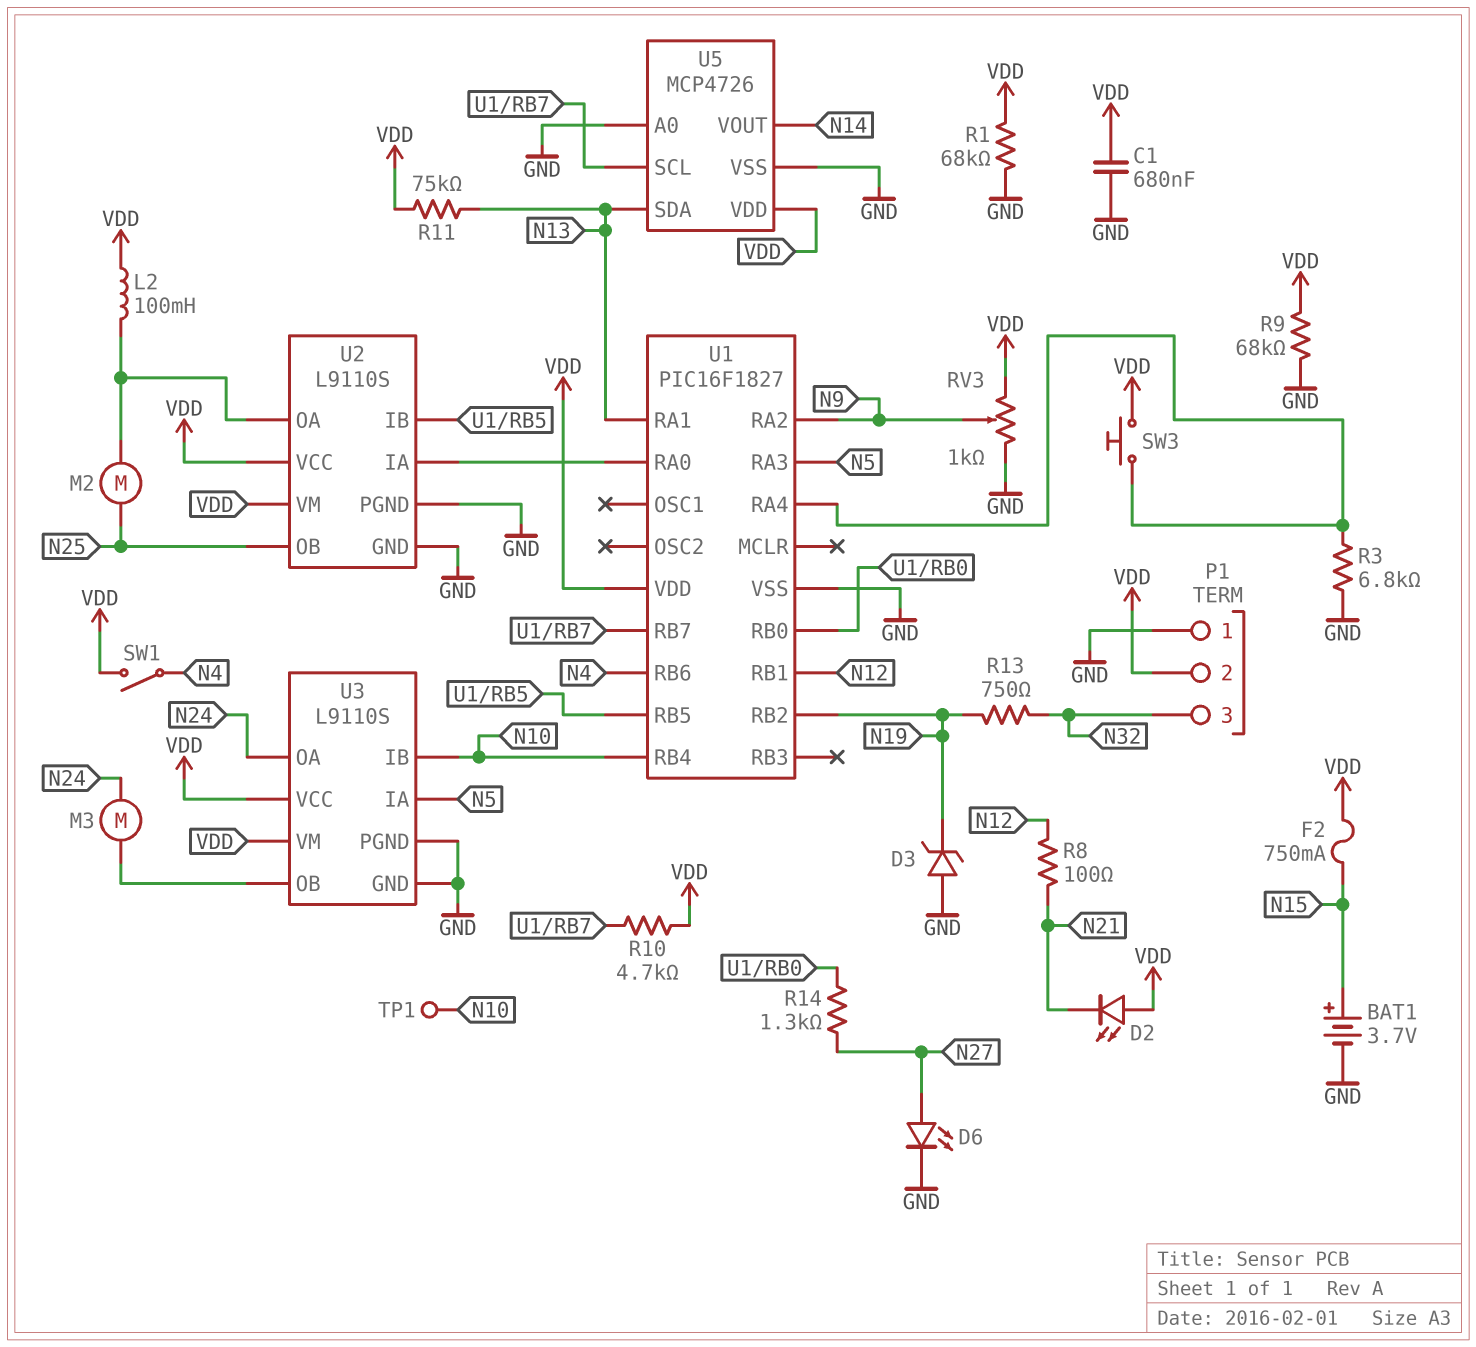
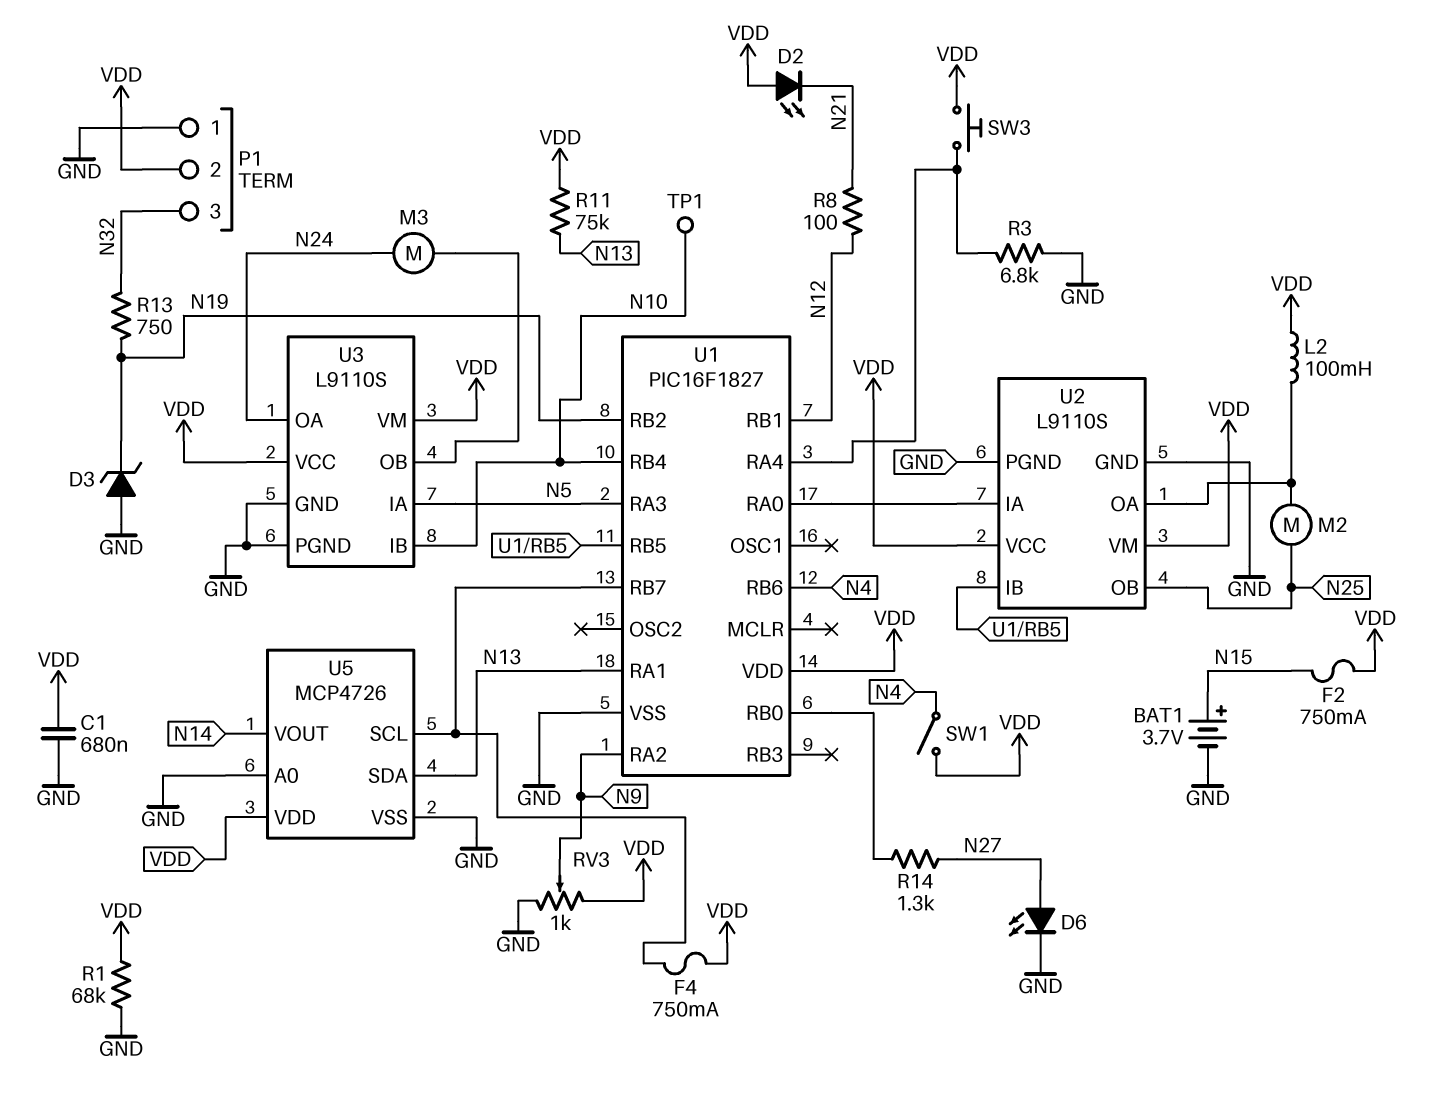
F4: none -> 750mA (U1/RB7, VDD)
R9: 68k (GND, VDD) -> none
R10: 4.7k (U1/RB7, VDD) -> none

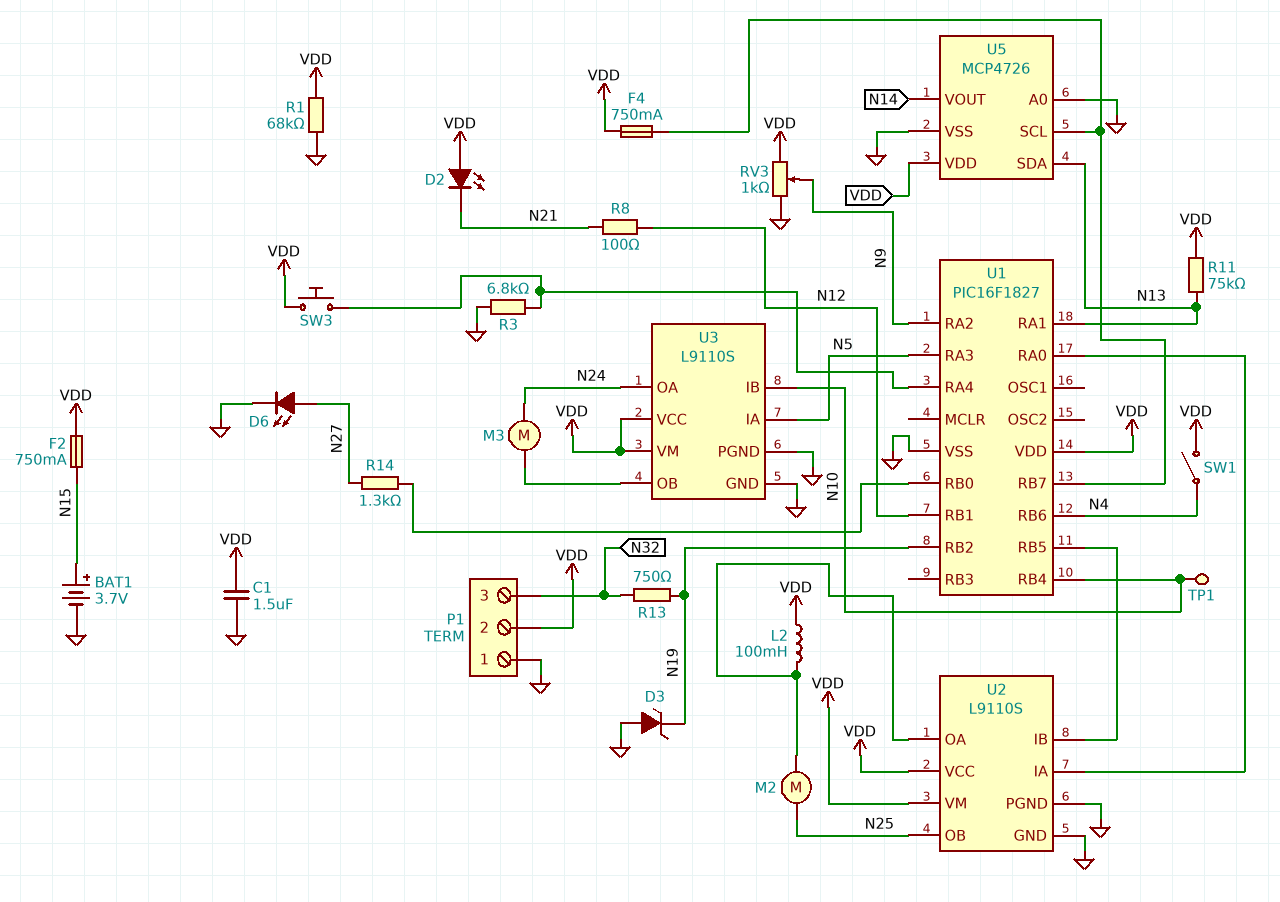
C1: 680nF (GND, VDD) -> 1.5uF (GND, VDD)

